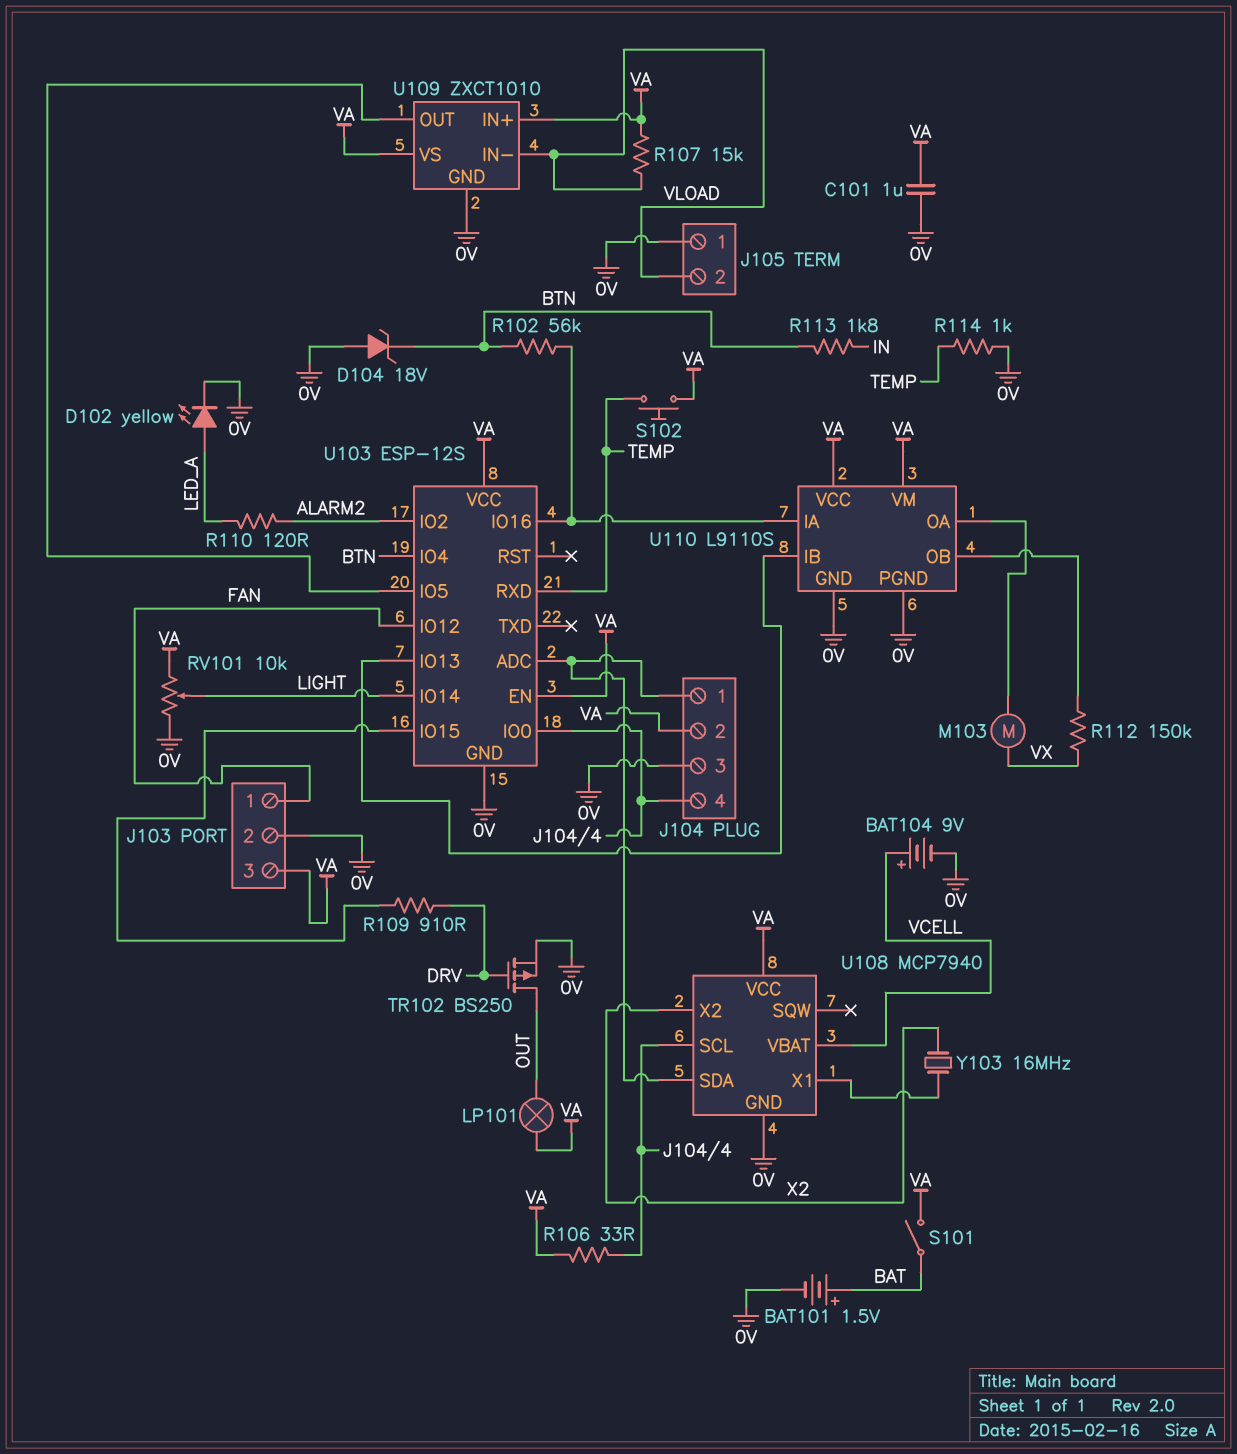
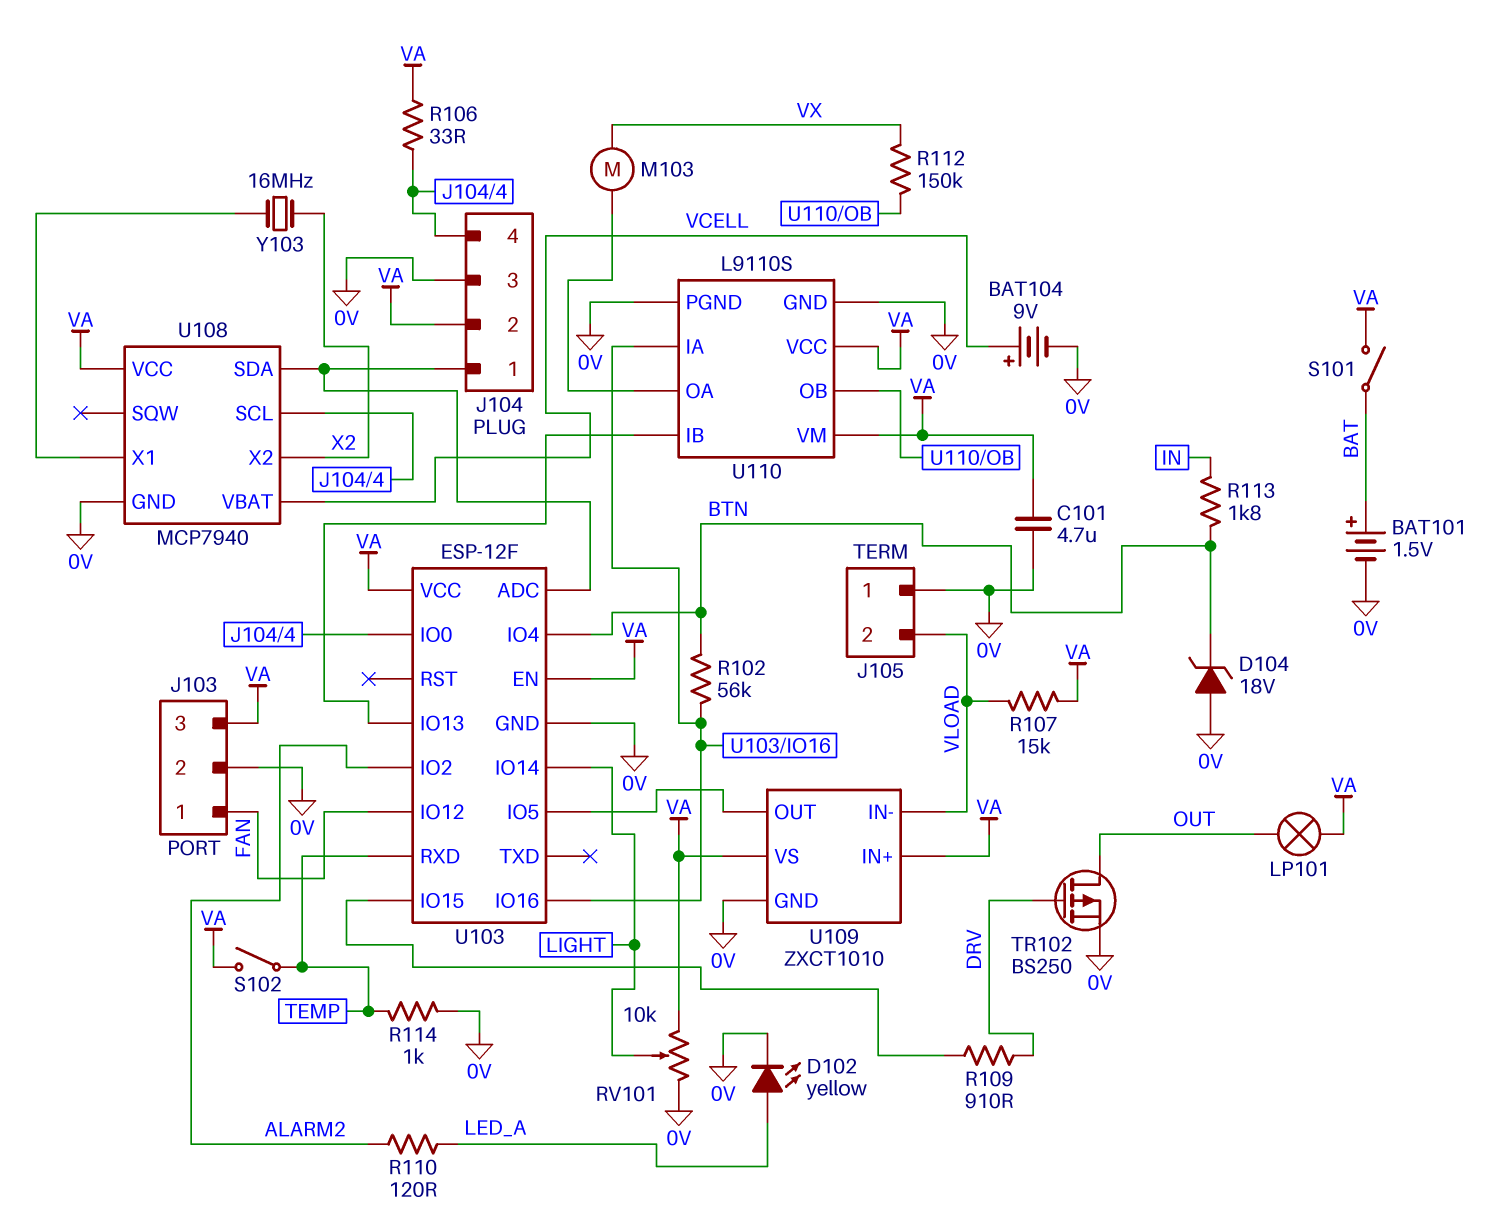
C101: 1uF (0V, VA) -> 4.7uF (0V, VA)
S102: button (TEMP, VA) -> switch (TEMP, VA)
U103: ESP-12S -> ESP-12F

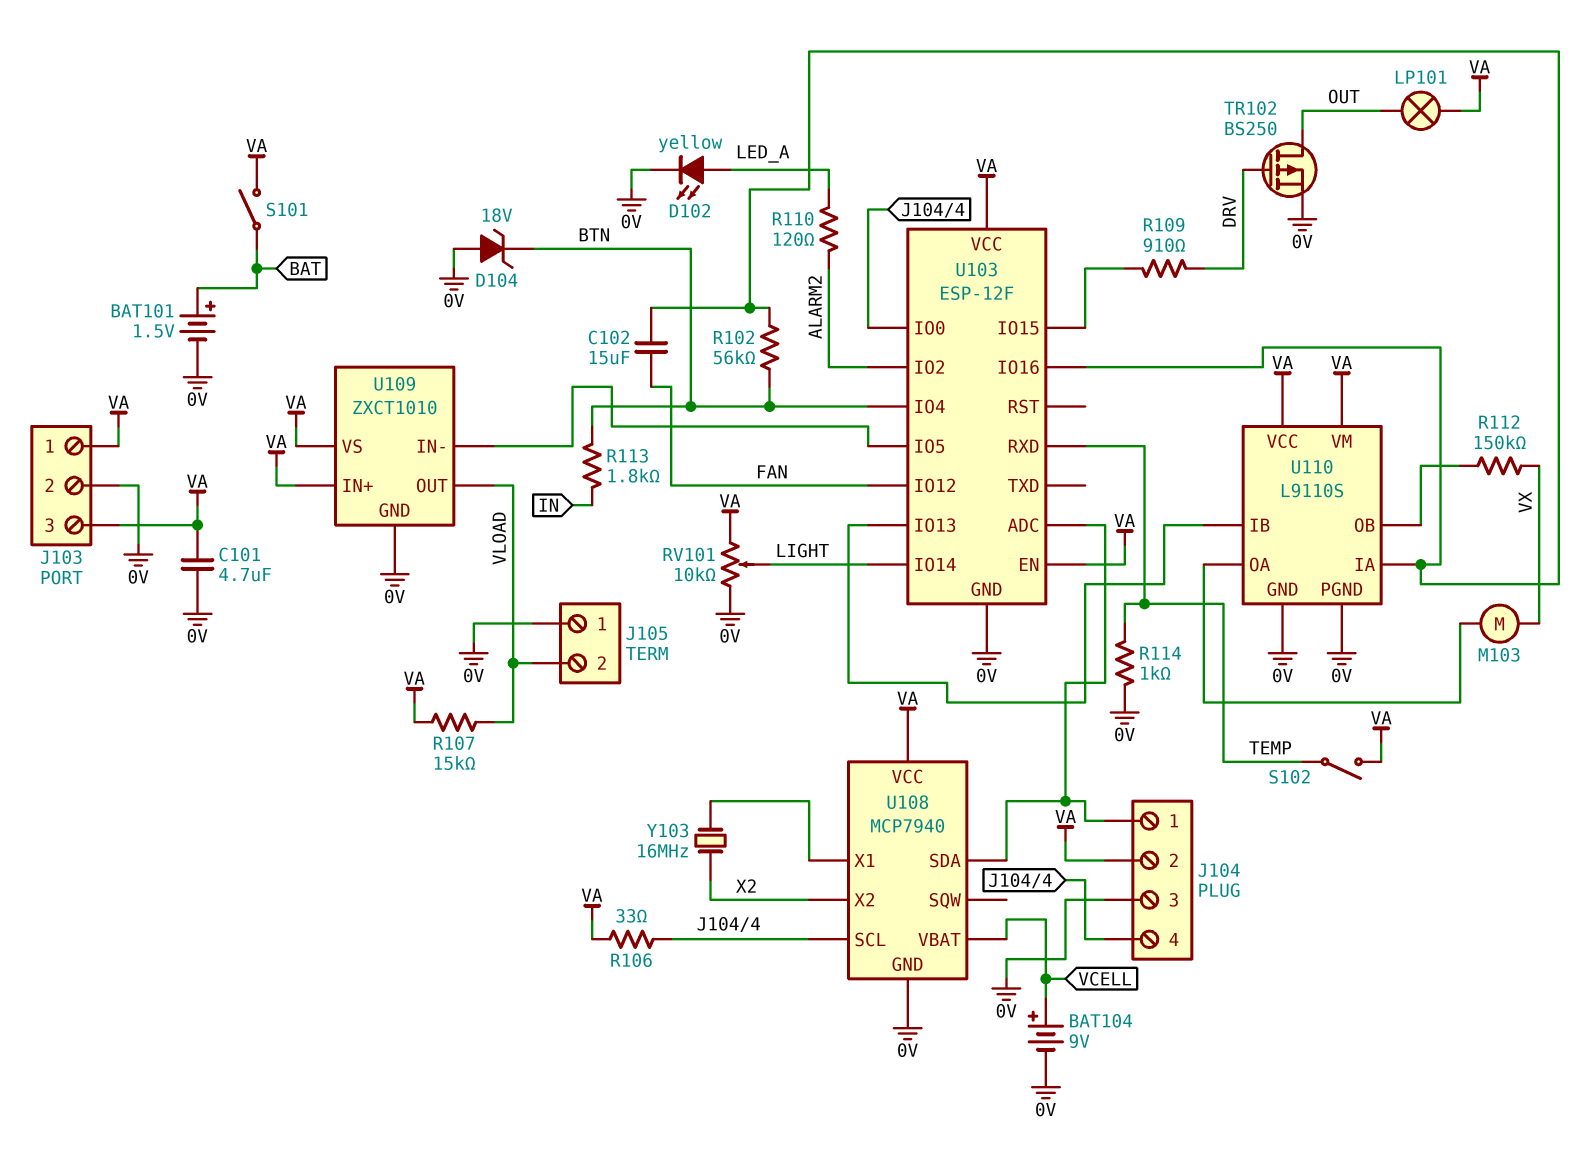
C102: none -> 15uF (FAN, U103/IO16)
J103 pin 1: FAN -> VA
U109 pin IN-: VLOAD -> U103/IO5
U109 pin OUT: U103/IO5 -> VLOAD

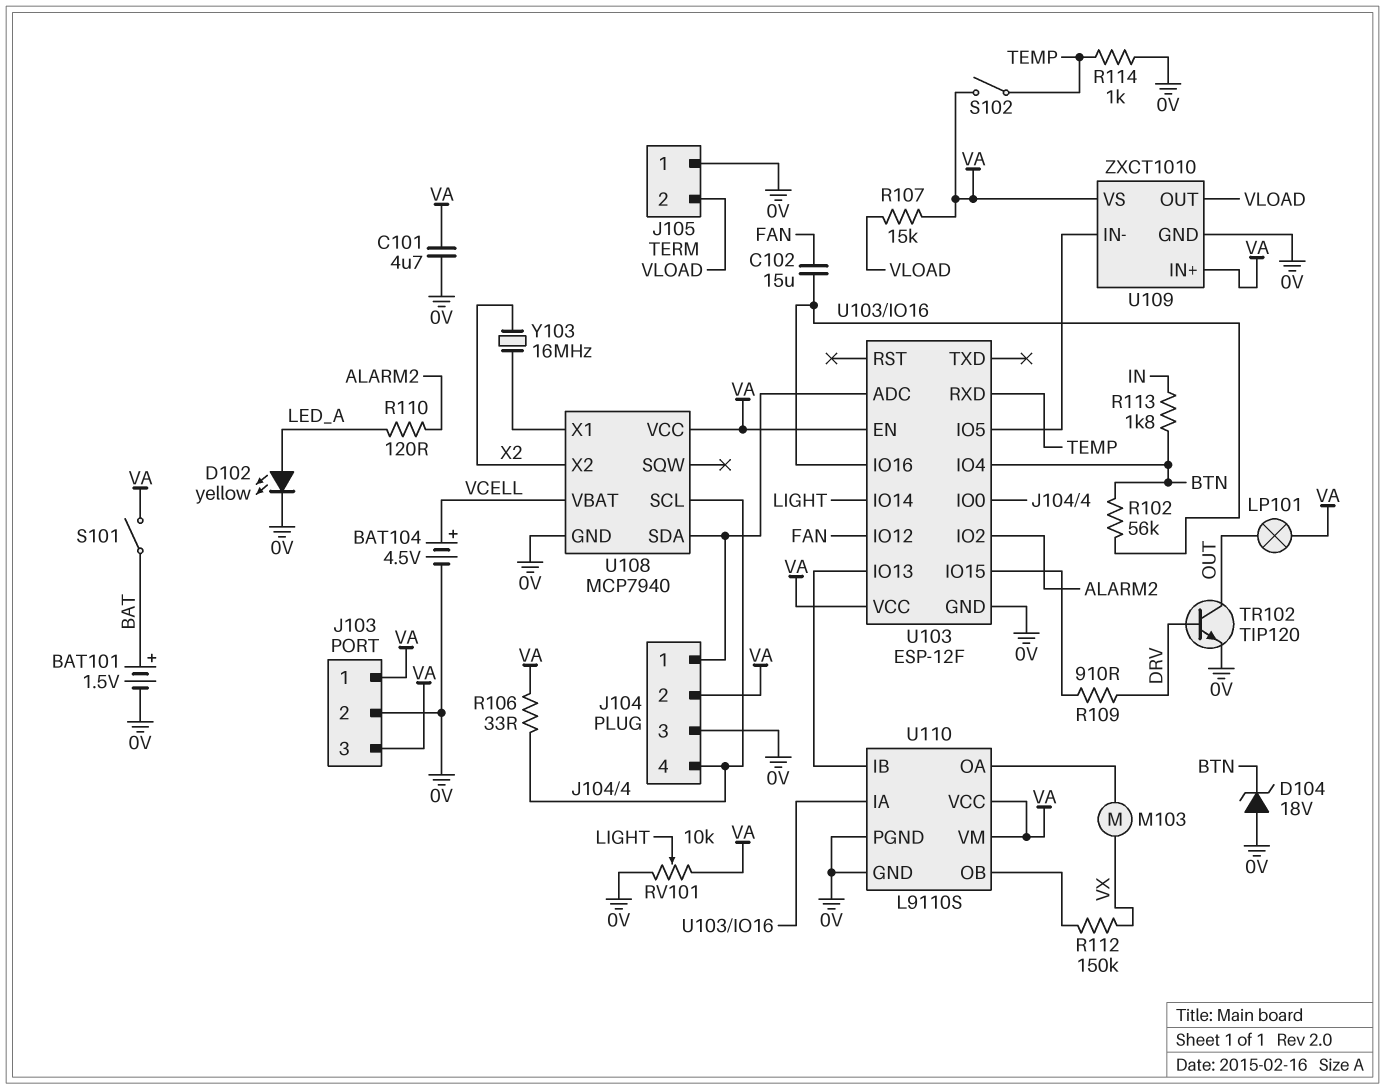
BAT104: 9V (plus VCELL, minus 0V) -> 4.5V (plus VCELL, minus 0V)
TR102: PMOS BS250 (G DRV, D OUT, S 0V) -> NPN TIP120 (B DRV, C OUT, E 0V)

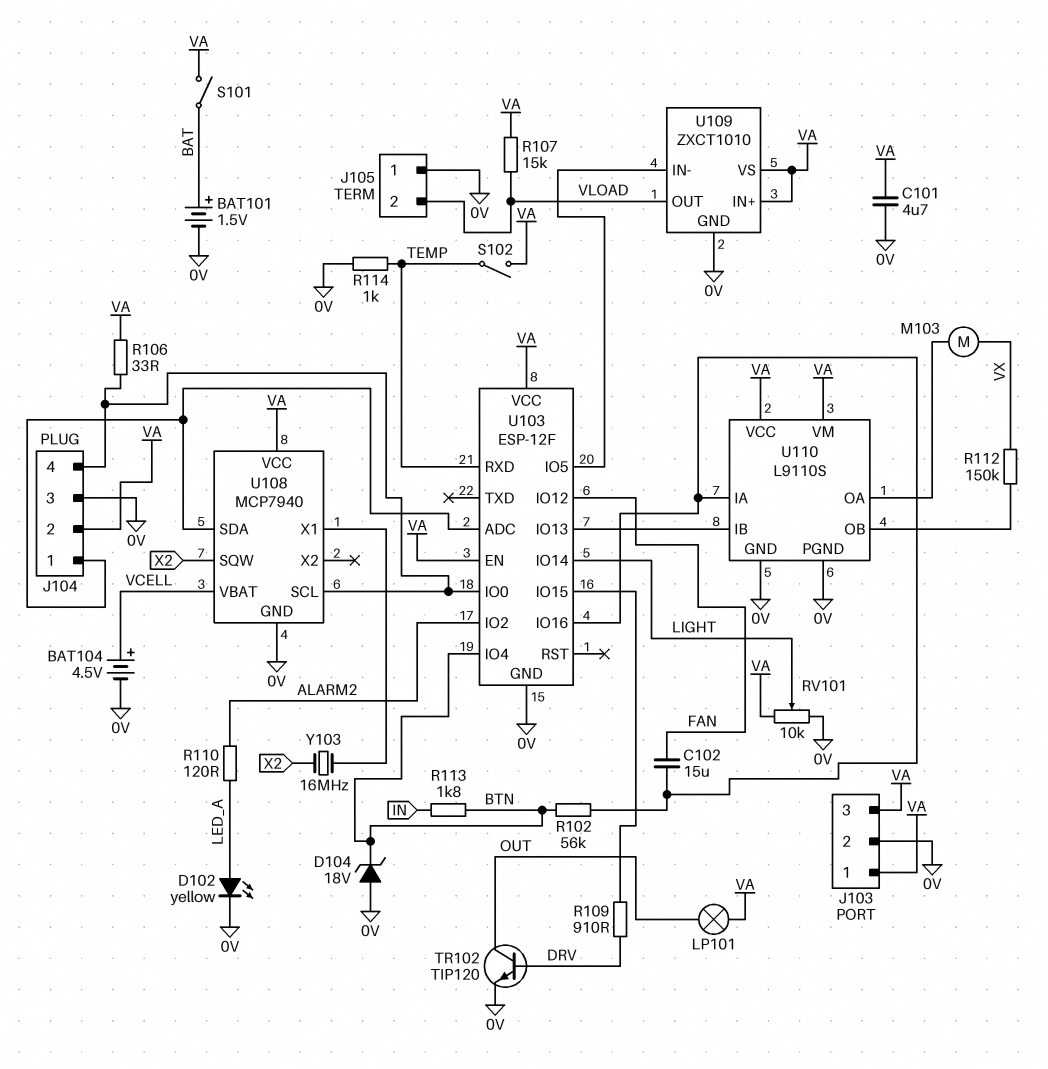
U108 pin SQW: none -> X2
U108 pin X2: X2 -> none

